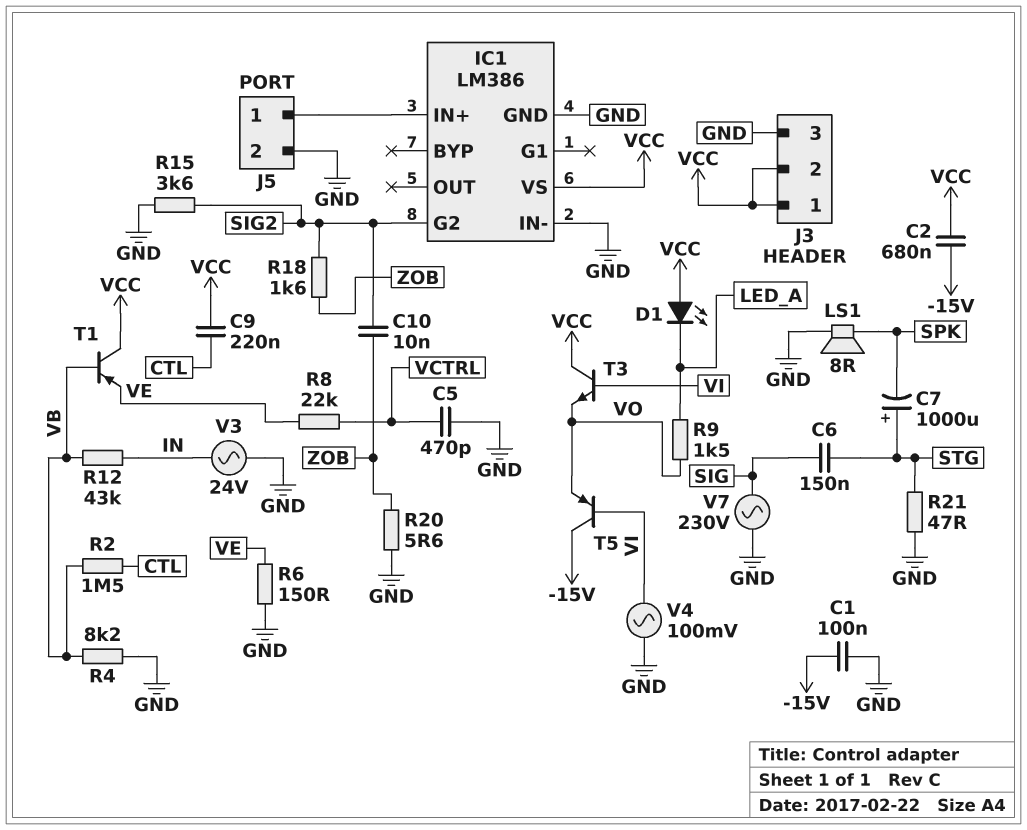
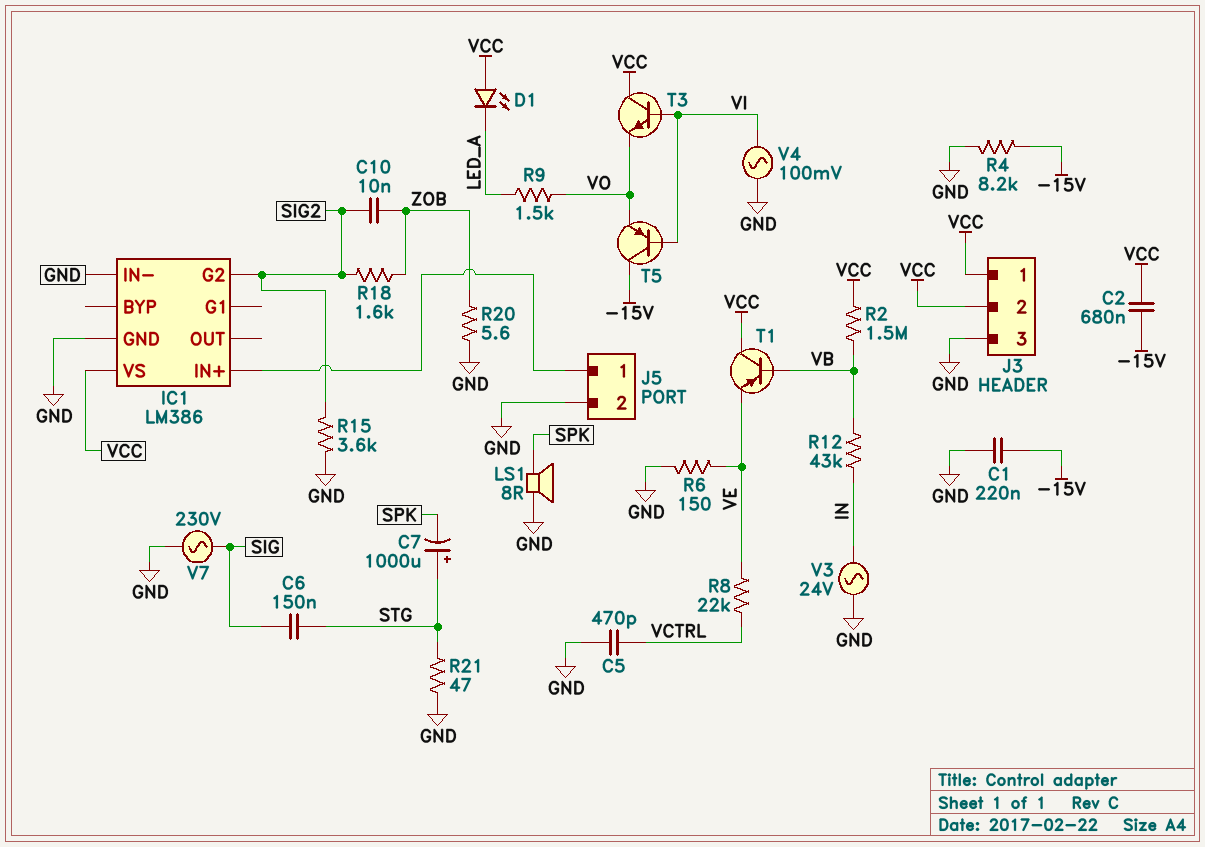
C1: 100nF (-15V, GND) -> 220nF (-15V, GND)
C9: 220nF (CTL, VCC) -> none
R2: 1.5M (CTL, VB) -> 1.5M (VB, VCC)
R4: 8.2k (GND, VB) -> 8.2k (-15V, GND)

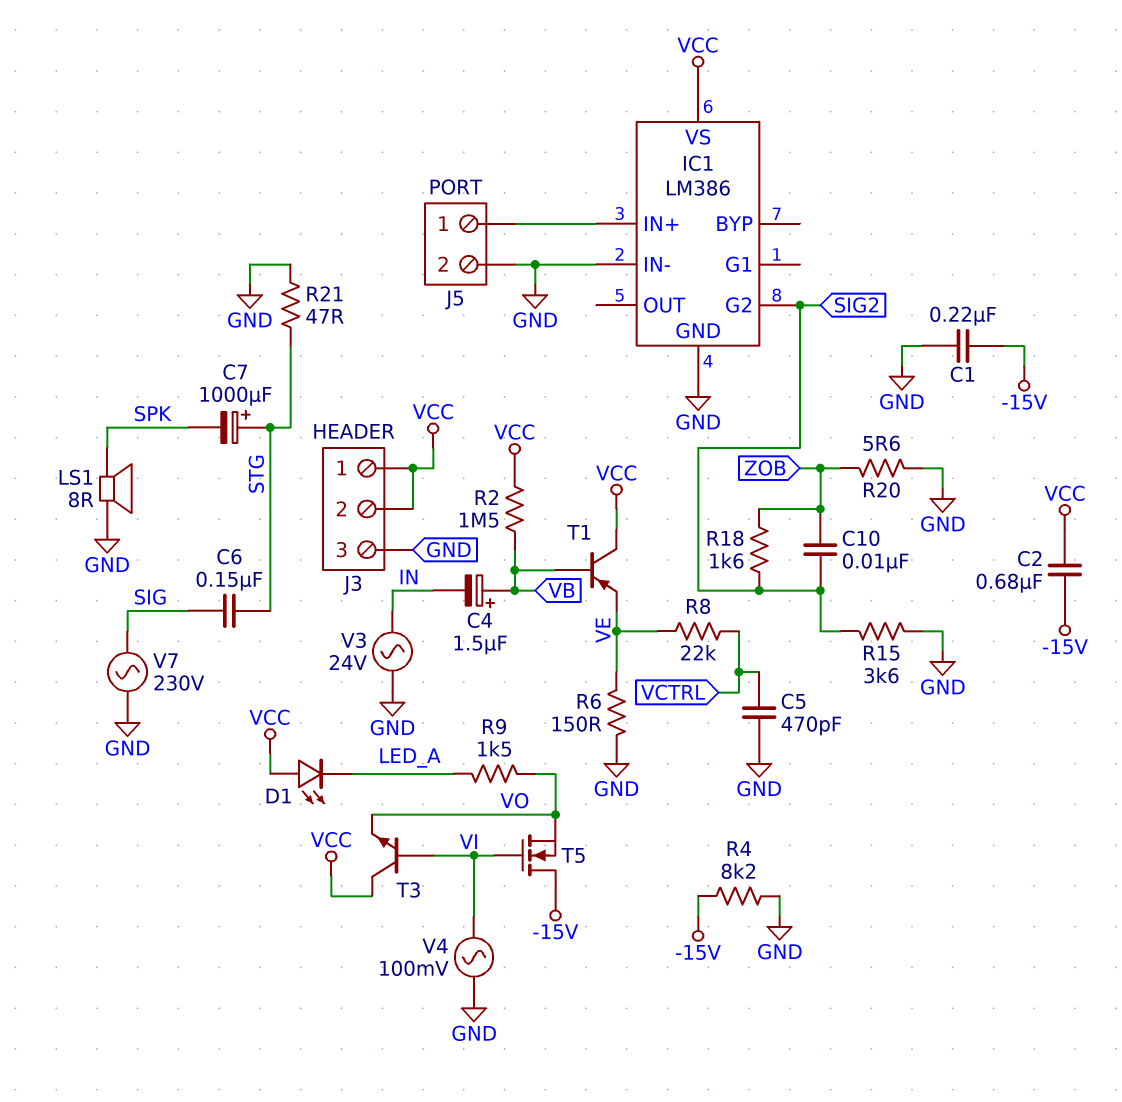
C4: none -> 1.5uF (plus VB, minus IN)
R12: 43k (IN, VB) -> none
T5: PNP (B VI, C -15V, E VO) -> NMOS (G VI, D -15V, S VO)

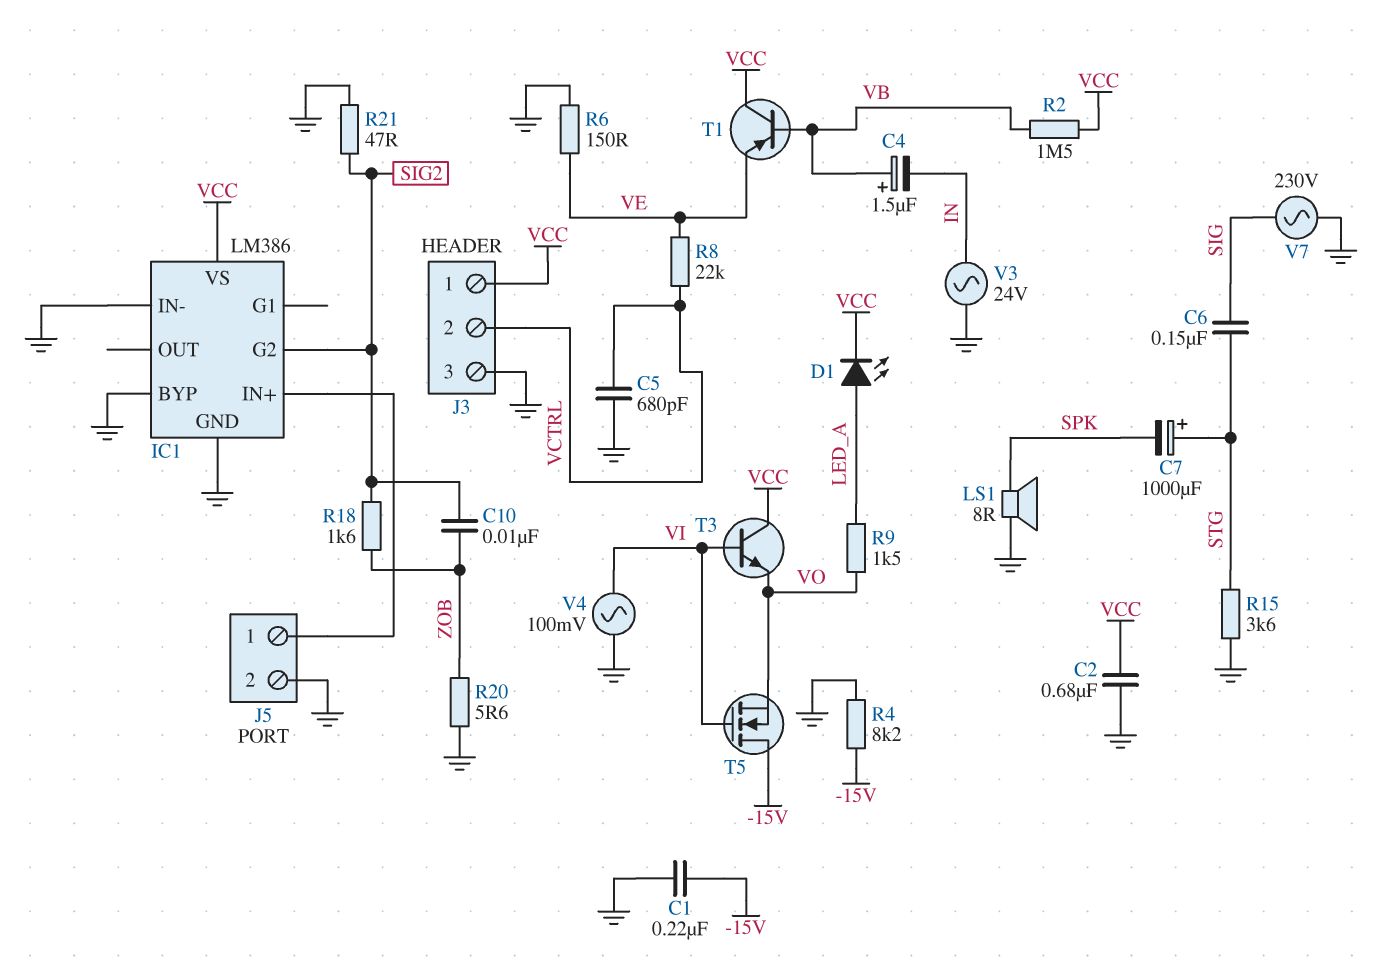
C2: 680nF (-15V, VCC) -> 680nF (GND, VCC)
C5: 470pF (GND, VCTRL) -> 680pF (GND, VCTRL)
D1: LED (A VCC, K LED_A) -> LED (A LED_A, K VCC)
IC1 pin BYP: none -> GND
J3 pin 2: VCC -> VCTRL
R15: 3.6k (GND, SIG2) -> 3.6k (GND, STG)
R21: 47 (GND, STG) -> 47 (GND, SIG2)

